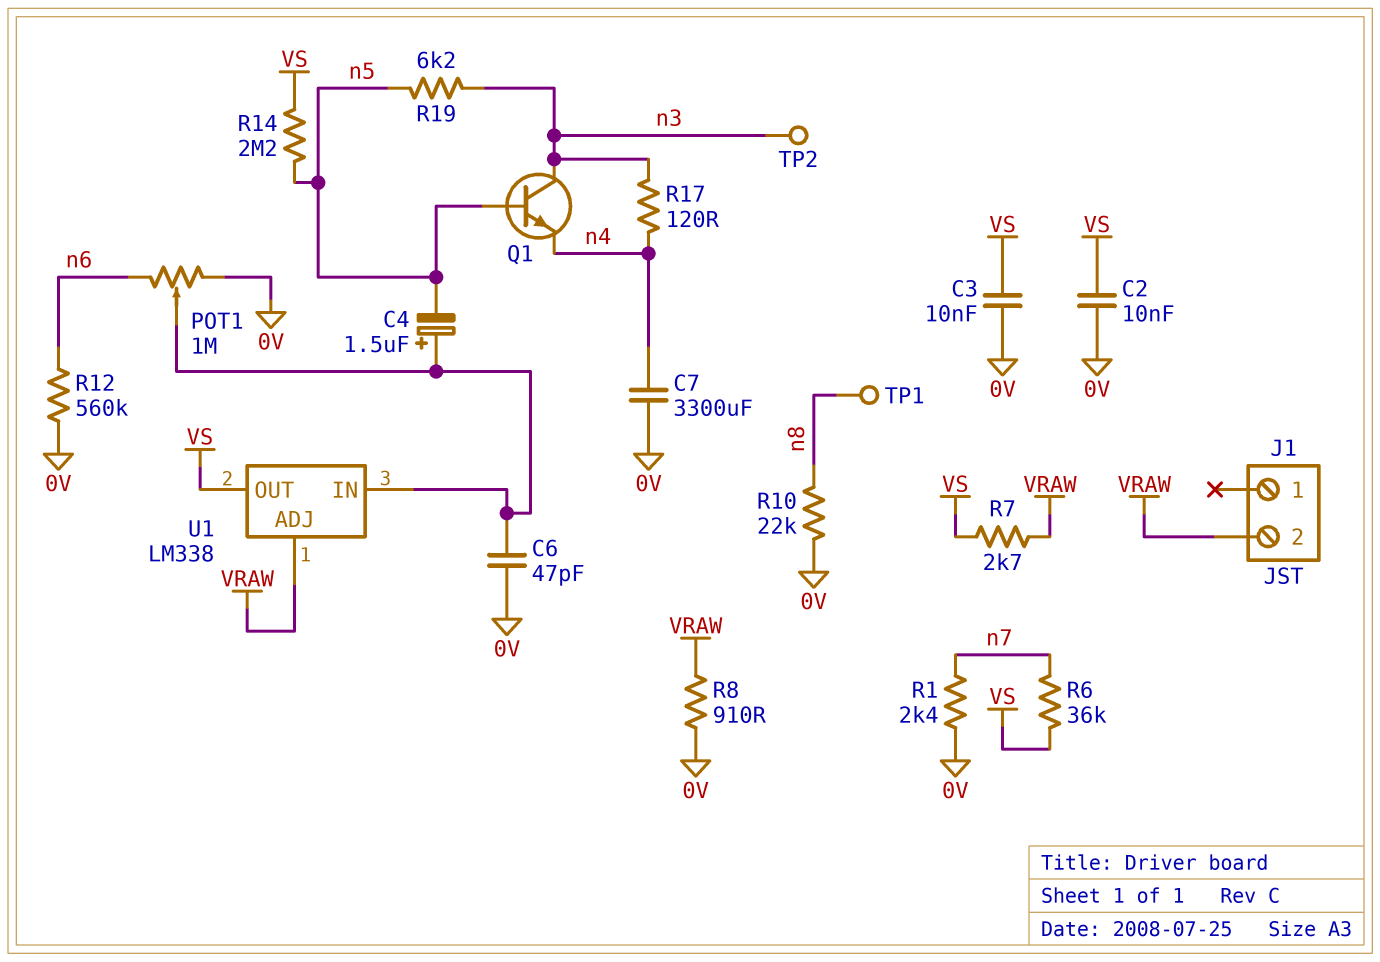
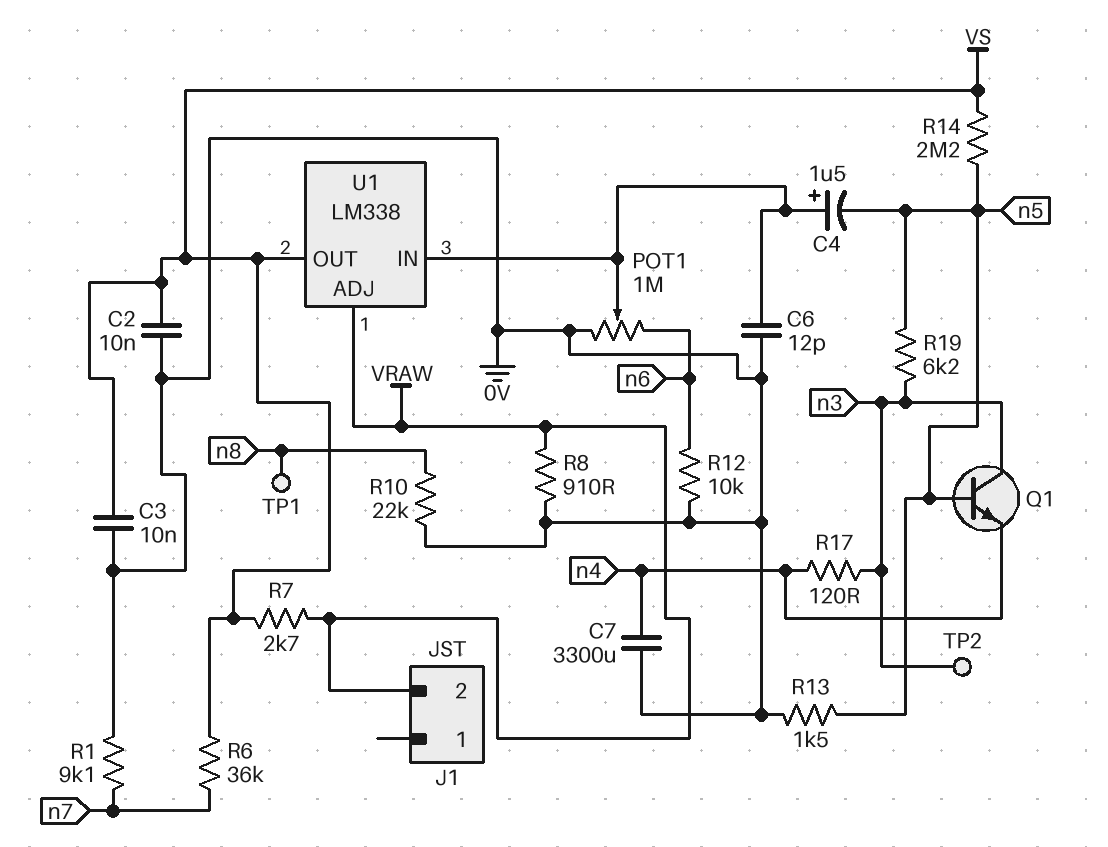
C6: 47pF (0V, U1/IN) -> 12pF (0V, U1/IN)
R1: 2.4k (0V, n7) -> 9.1k (0V, n7)
R12: 560k (0V, n6) -> 10k (0V, n6)
R13: none -> 1.5k (0V, n5)

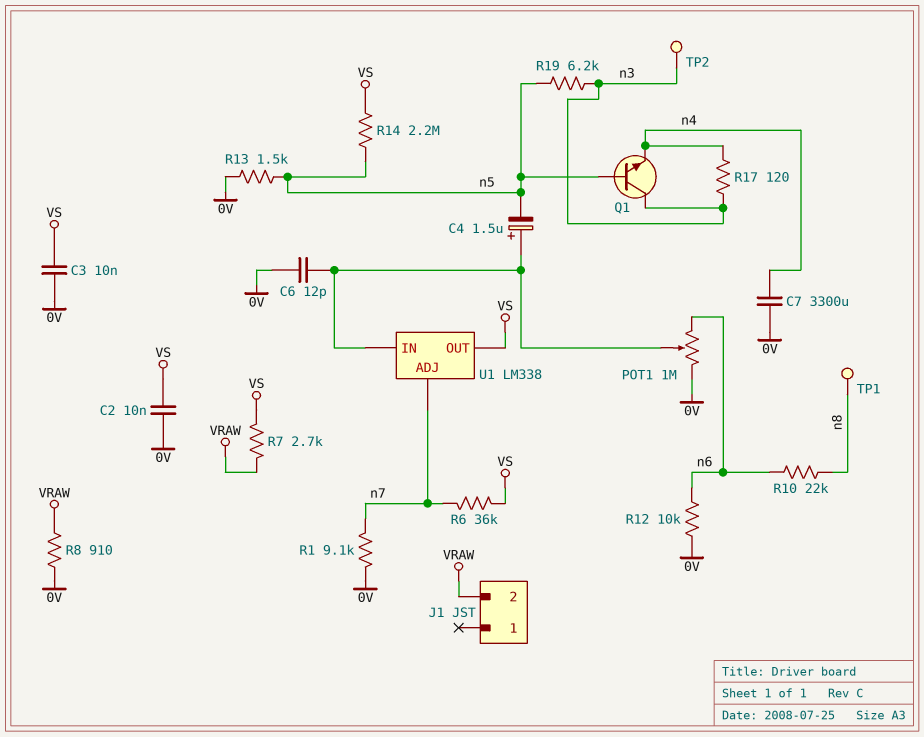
R10: 22k (0V, n8) -> 22k (n6, n8)
U1 pin ADJ: VRAW -> n7

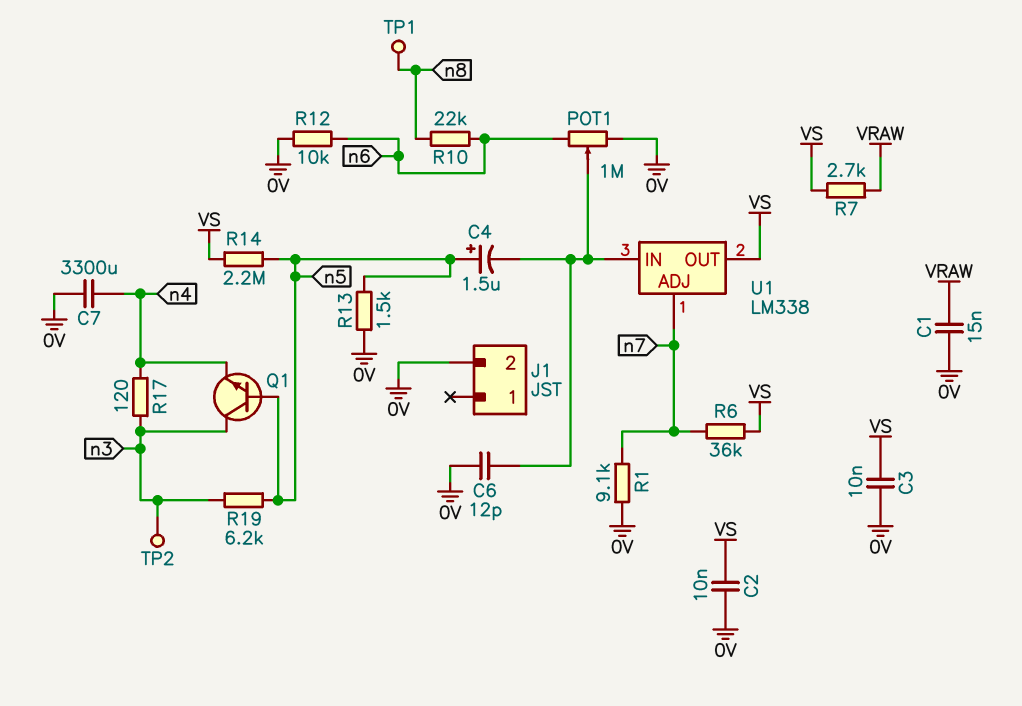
C1: none -> 15nF (0V, VRAW)
C4: 1.5uF (plus U1/IN, minus n5) -> 1.5uF (plus n5, minus U1/IN)
J1 pin 2: VRAW -> 0V
R8: 910 (0V, VRAW) -> none

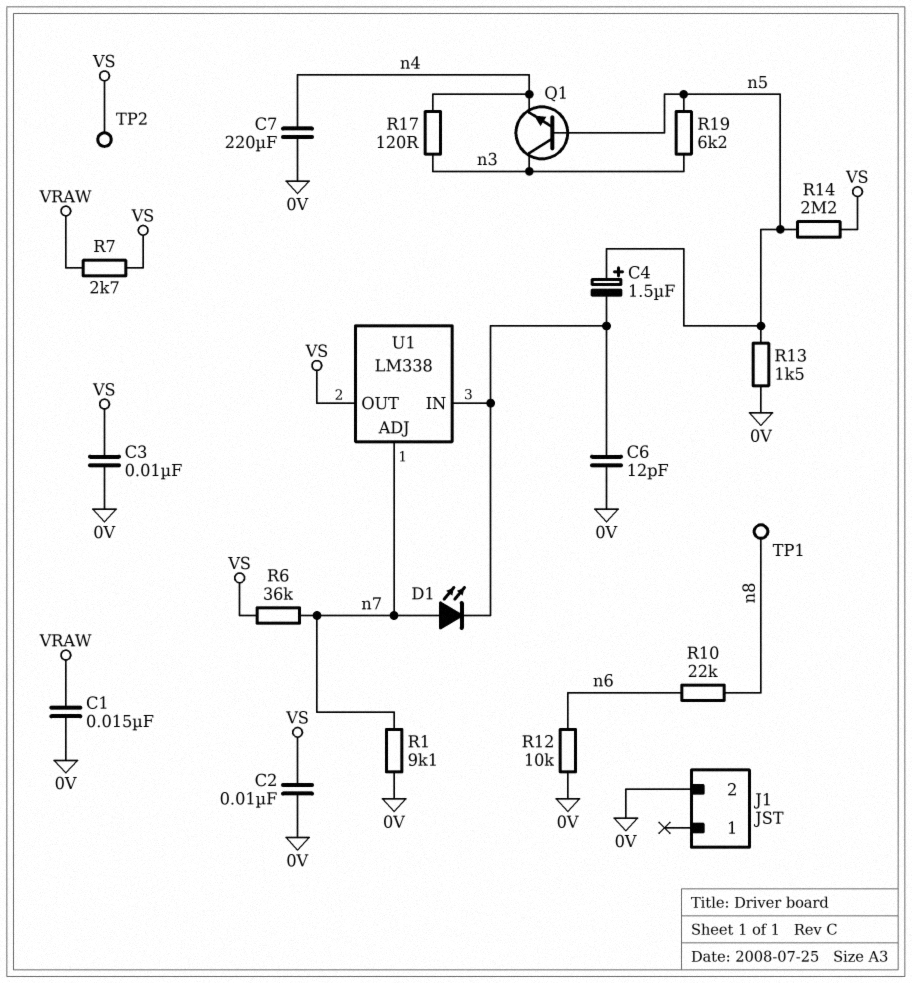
C7: 3300uF (0V, n4) -> 220uF (0V, n4)
D1: none -> LED (A n7, K U1/IN)
POT1: 1M (0V, n6, wiper U1/IN) -> none
TP2: test point (n3) -> test point (VS)

